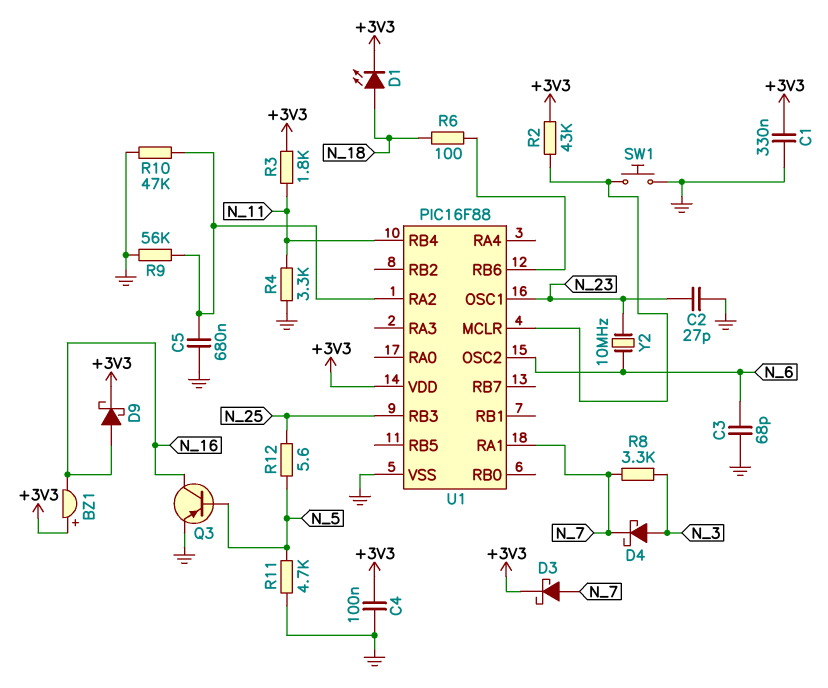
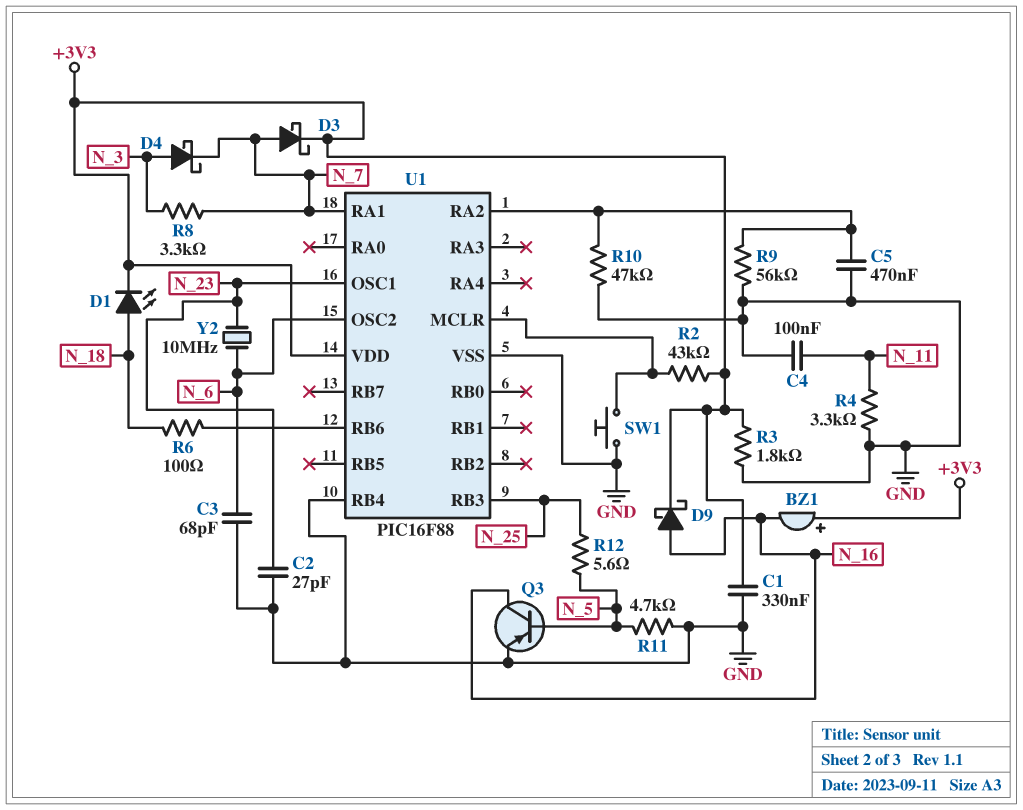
C4: 100nF (+3V3, GND) -> 100nF (GND, N_11)
C5: 680nF (GND, U1/RA2) -> 470nF (GND, U1/RA2)
R3: 1.8k (+3V3, N_11) -> 1.8k (+3V3, GND)
U1 pin RB4: N_11 -> GND

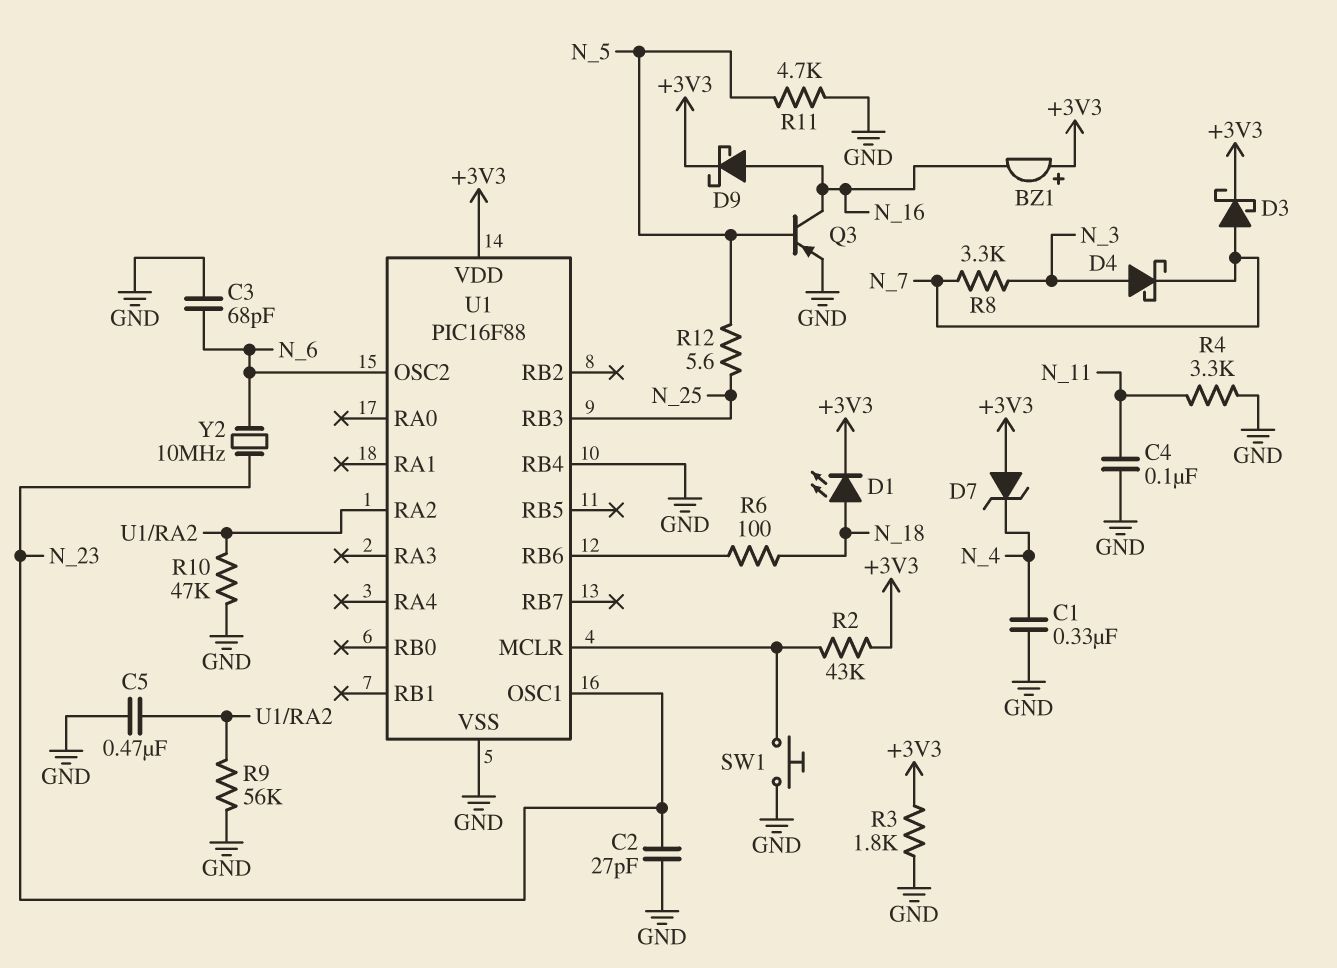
C1: 330nF (+3V3, GND) -> 330nF (GND, N_4)
D7: none -> zener (A +3V3, K N_4)
U1 pin RA1: N_7 -> none

